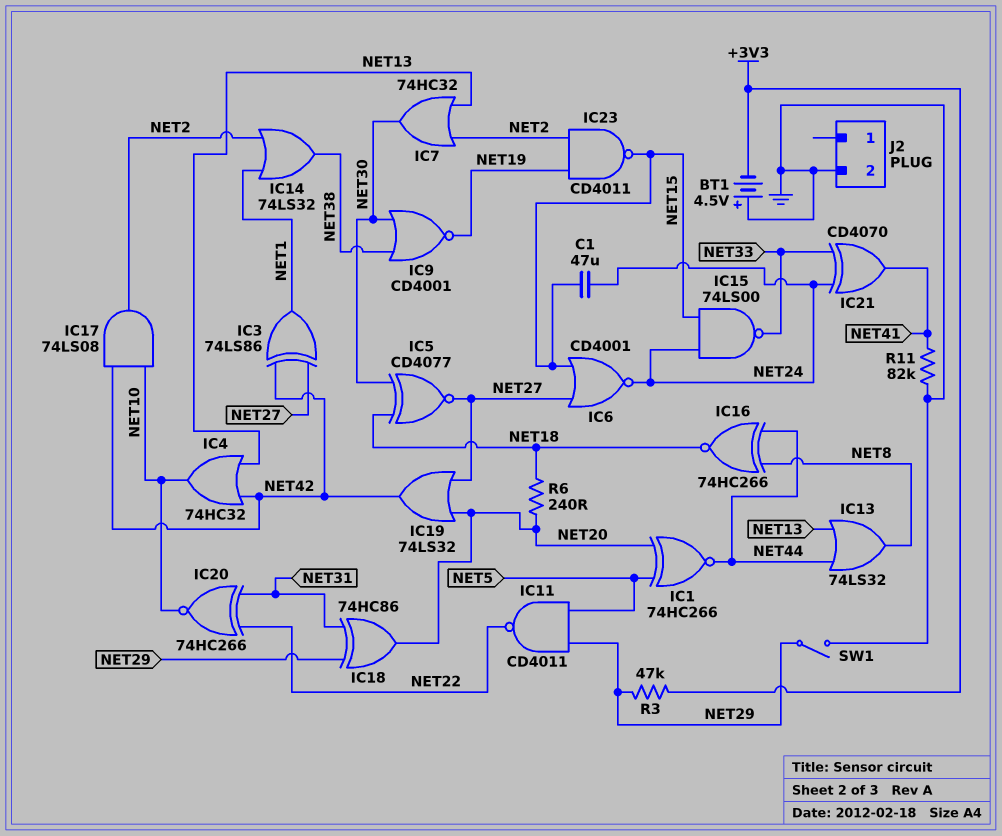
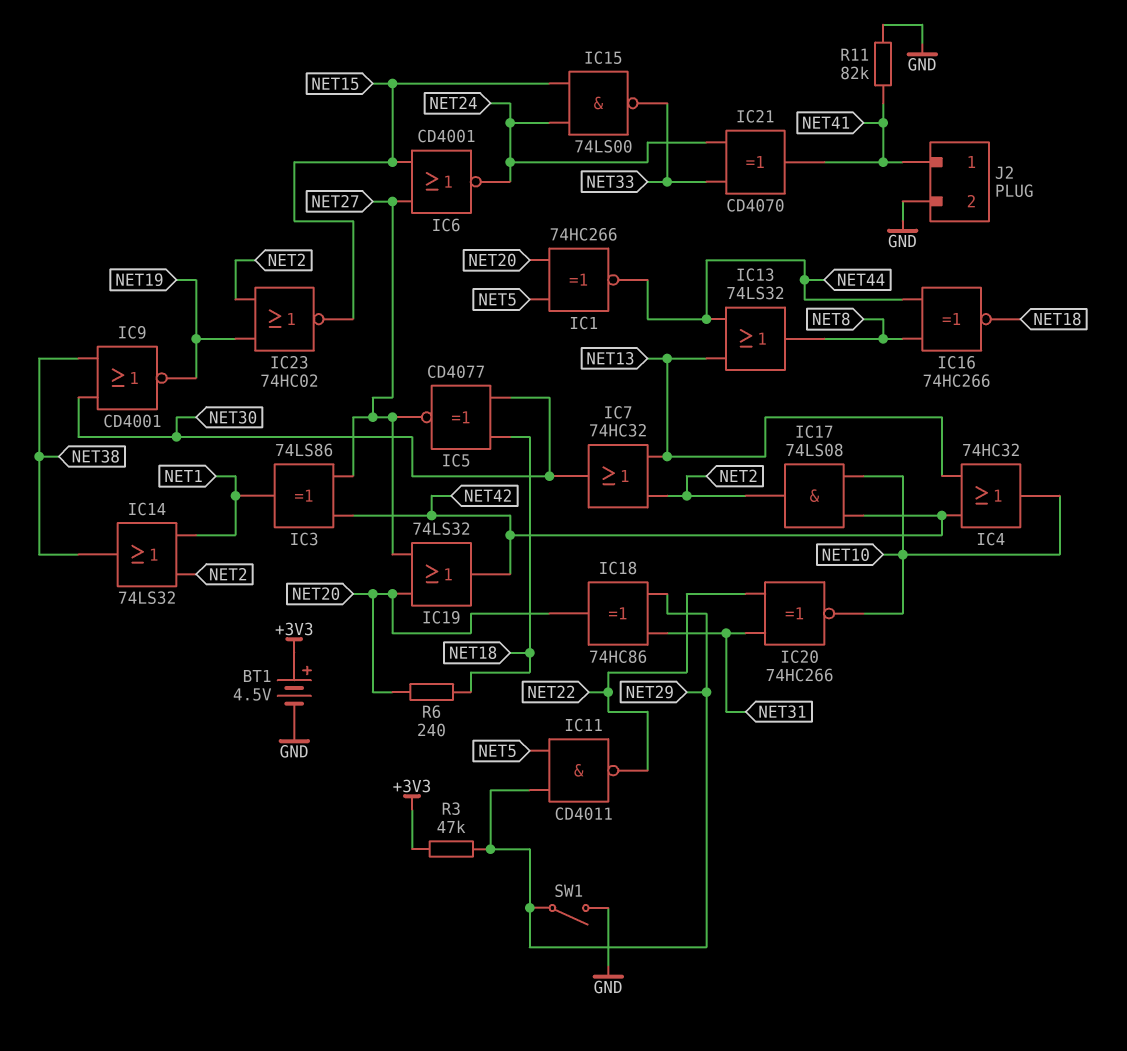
BT1: 4.5V (plus GND, minus +3V3) -> 4.5V (plus +3V3, minus GND)
C1: 47uF (NET15, NET24) -> none
IC23: NAND CD4011 (in NET2, in NET19, out NET15) -> NOR 74HC02 (in NET2, in NET19, out NET15)
J2 pin 1: none -> NET41

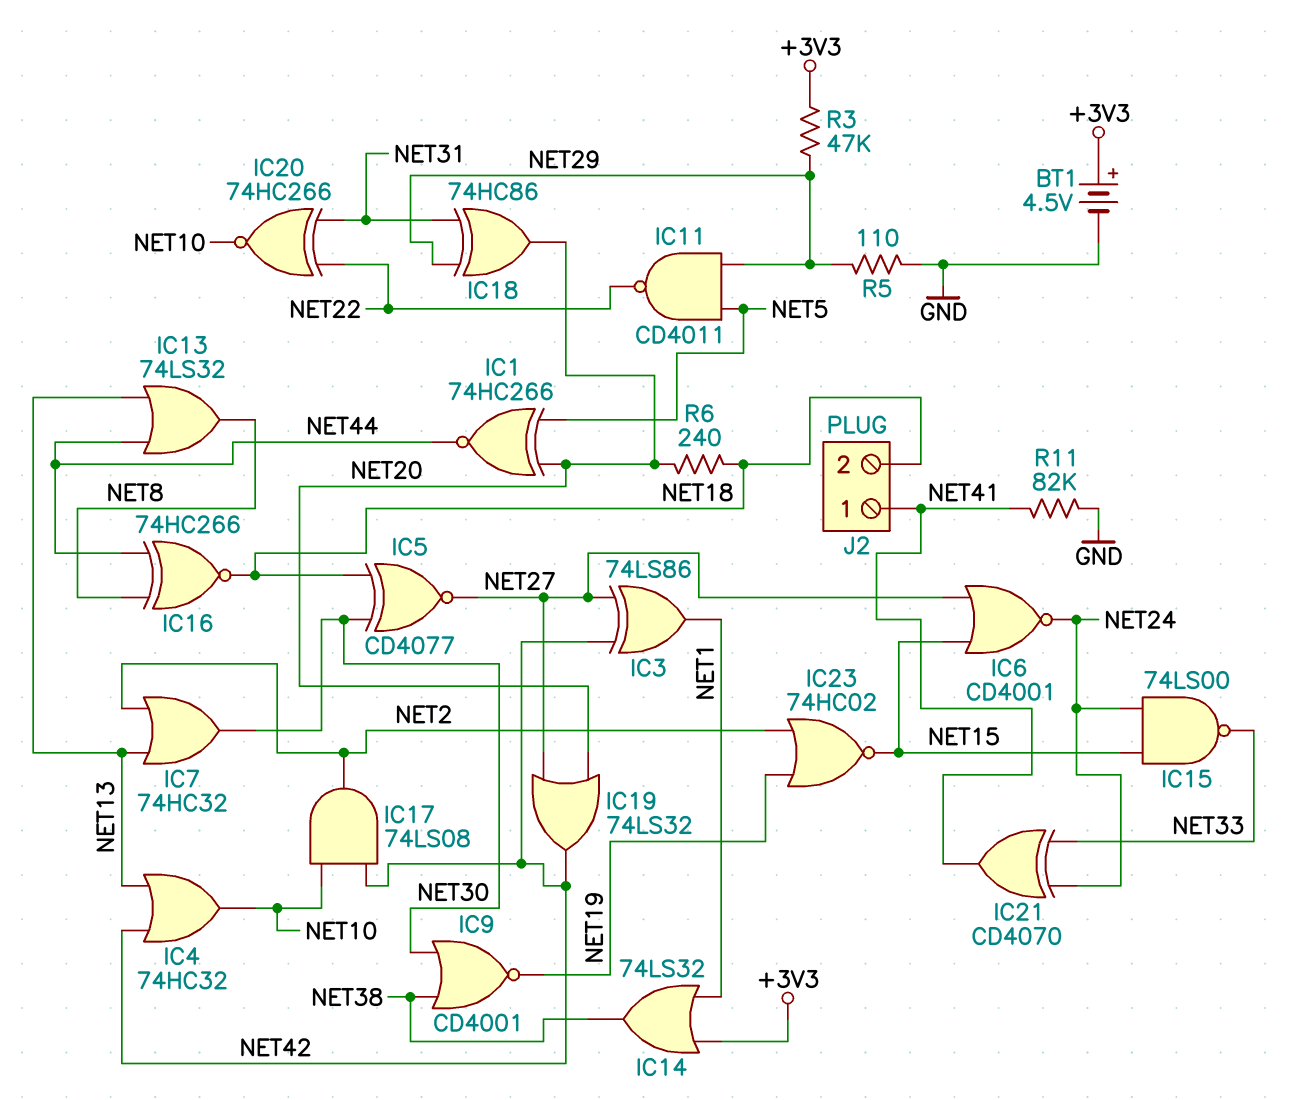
IC14: OR 74LS32 (in NET1, in NET2, out NET38) -> OR 74LS32 (in +3V3, in NET1, out NET38)
J2 pin 2: GND -> NET18
R5: none -> 110 (GND, NET29)
SW1: switch (GND, NET29) -> none

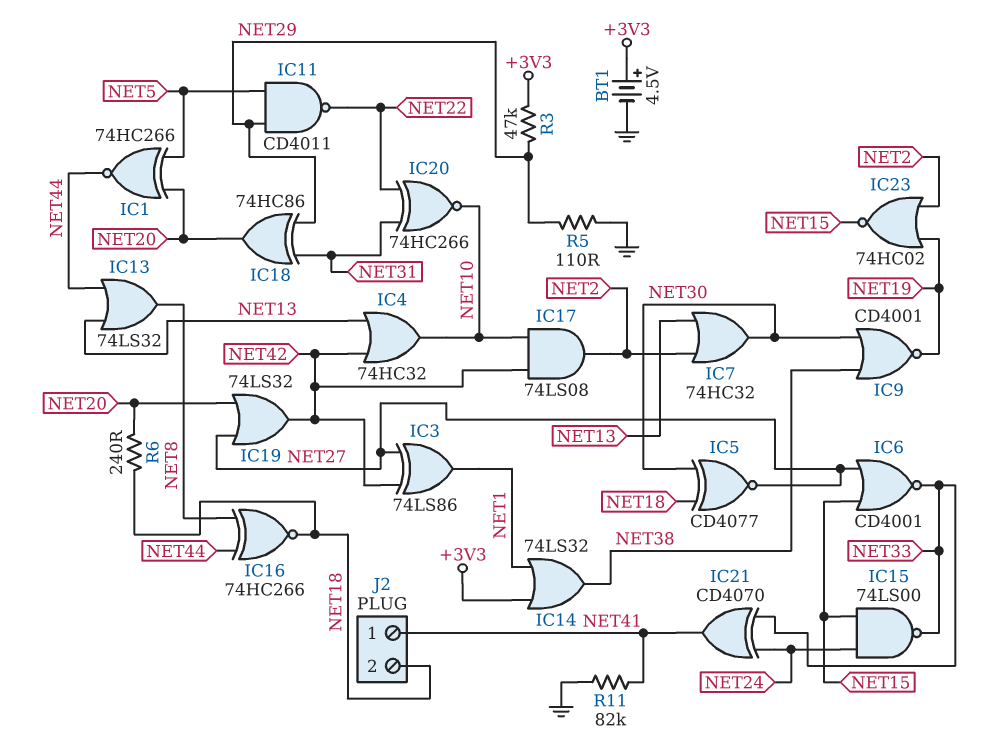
IC6: NOR CD4001 (in NET15, in NET27, out NET24) -> NOR CD4001 (in NET15, in NET27, out NET33)

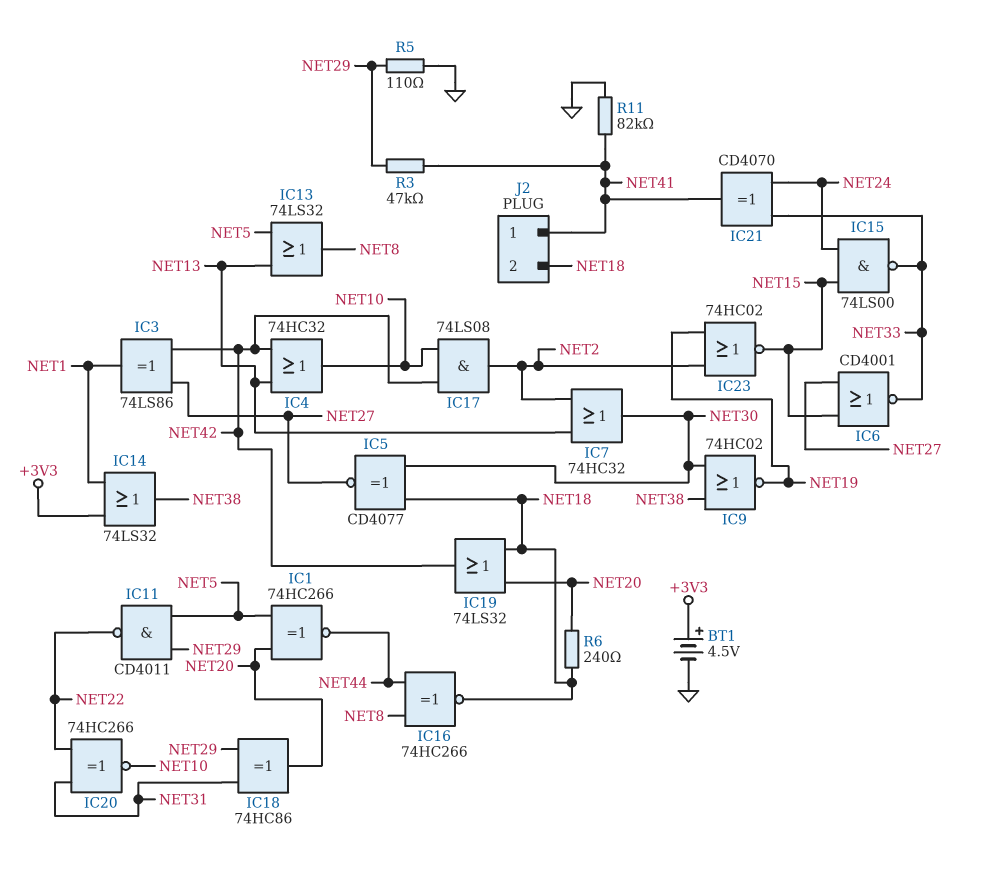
IC9: NOR CD4001 (in NET30, in NET38, out NET19) -> NOR 74HC02 (in NET30, in NET38, out NET19)
IC13: OR 74LS32 (in NET13, in NET44, out NET8) -> OR 74LS32 (in NET5, in NET13, out NET8)
IC19: OR 74LS32 (in NET20, in NET27, out NET42) -> OR 74LS32 (in NET18, in NET20, out NET42)
R3: 47k (+3V3, NET29) -> 47k (NET29, NET41)

